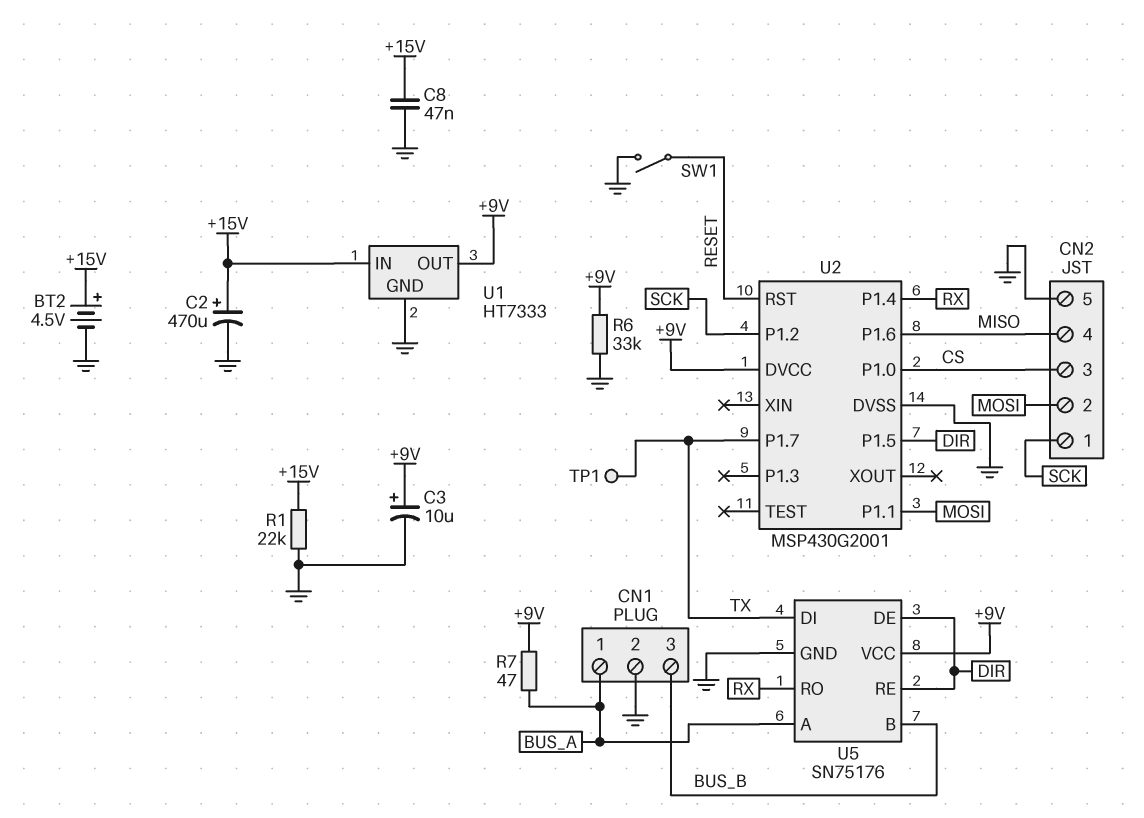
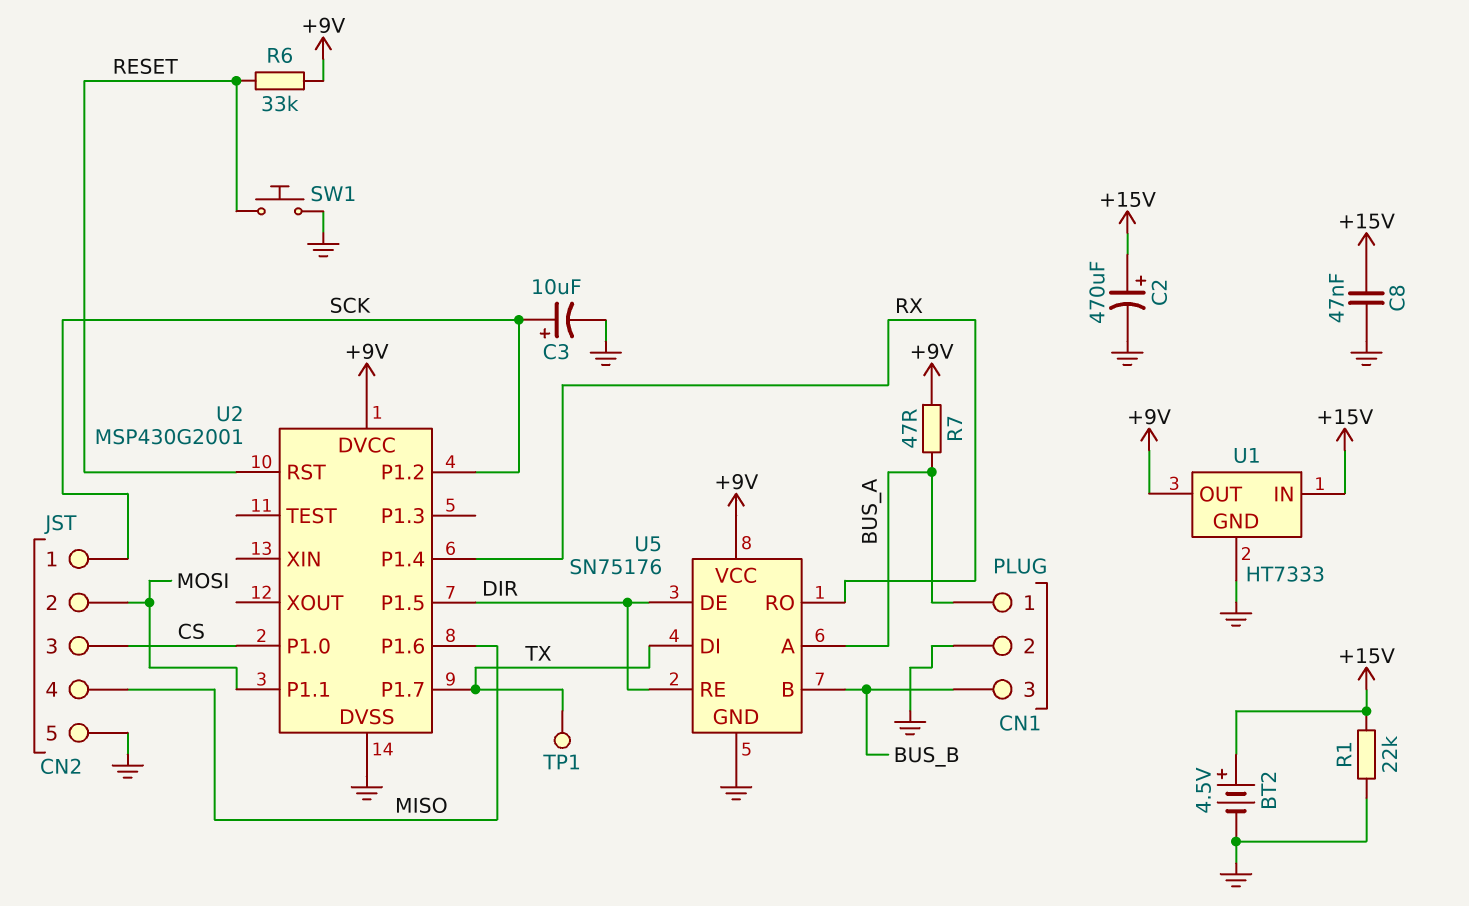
C3: 10uF (plus +9V, minus GND) -> 10uF (plus SCK, minus GND)
R6: 33k (+9V, GND) -> 33k (+9V, RESET)
SW1: switch (GND, RESET) -> button (GND, RESET)

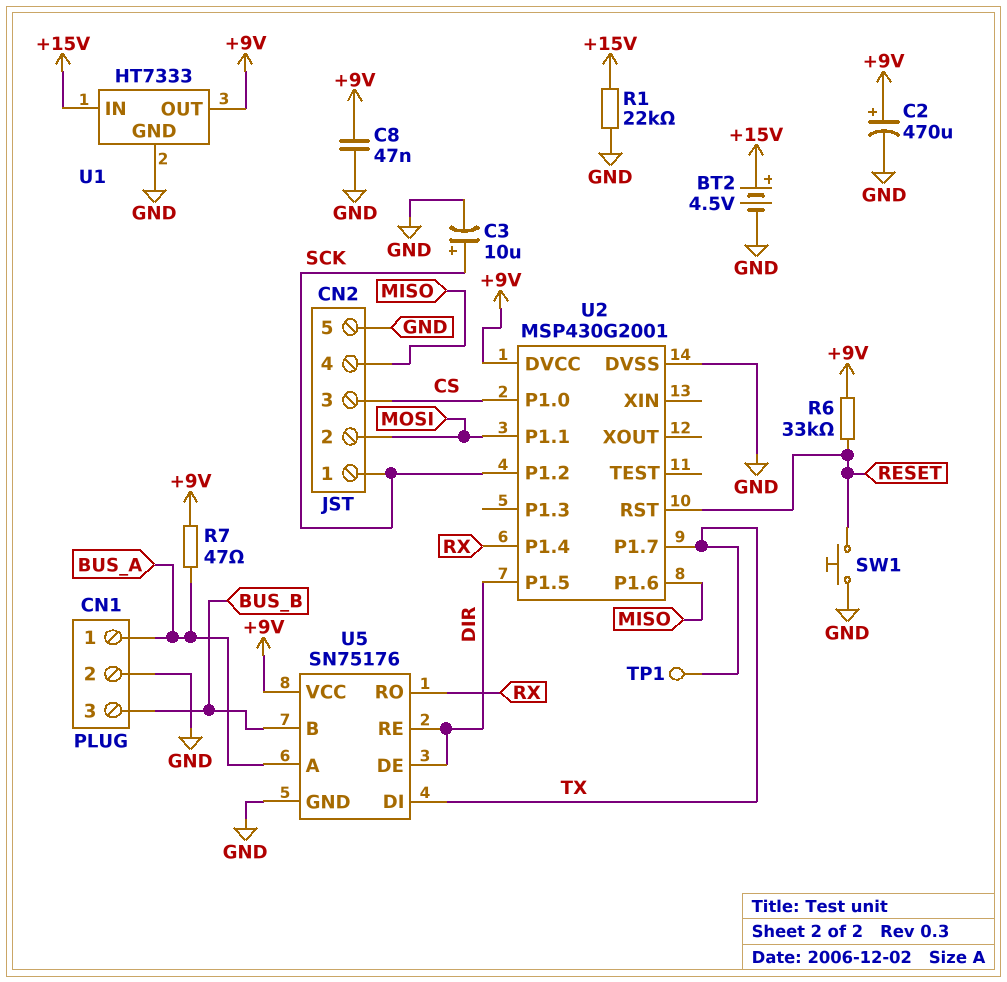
C2: 470uF (plus +15V, minus GND) -> 470uF (plus +9V, minus GND)
C8: 47nF (+15V, GND) -> 47nF (+9V, GND)

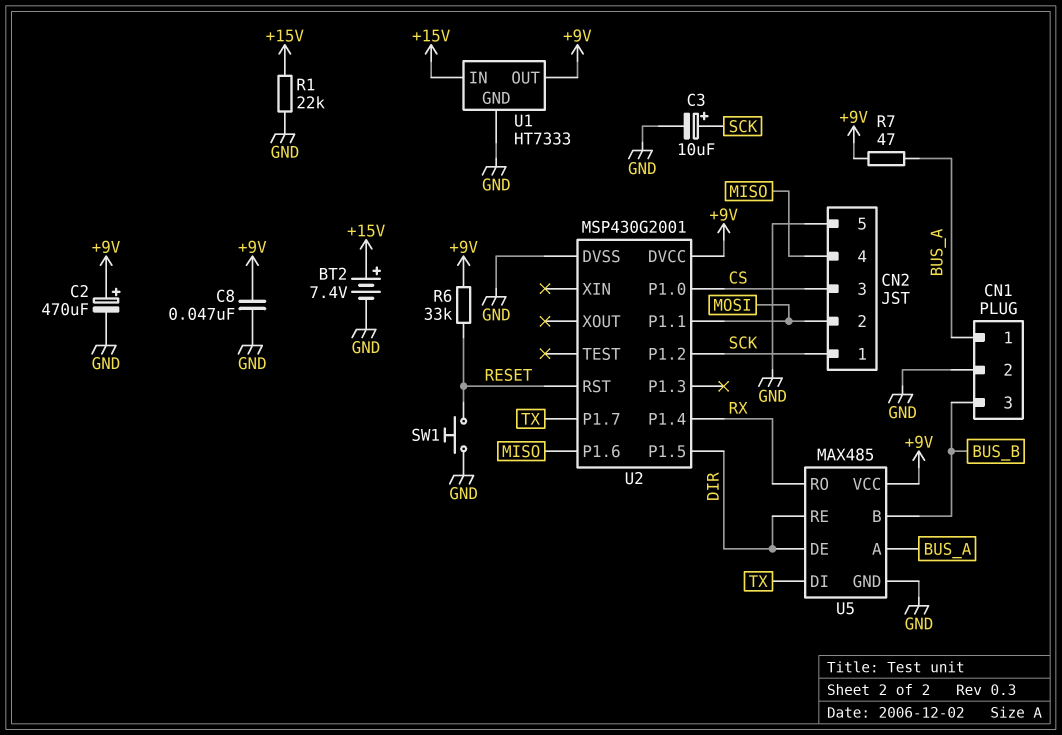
BT2: 4.5V (plus +15V, minus GND) -> 7.4V (plus +15V, minus GND)
TP1: test point (TX) -> none
U5: SN75176 -> MAX485

